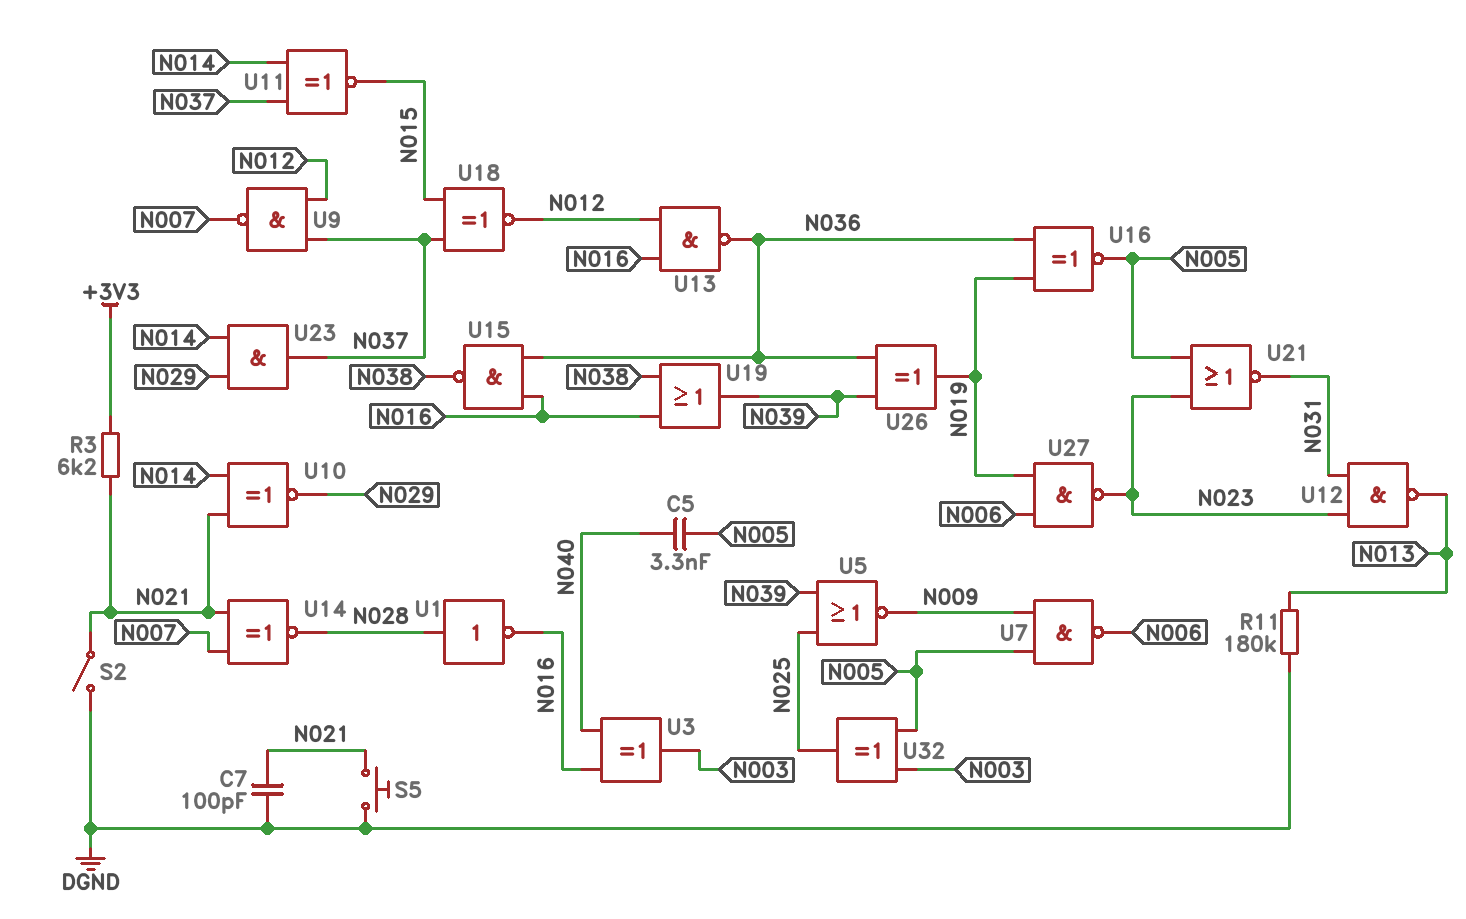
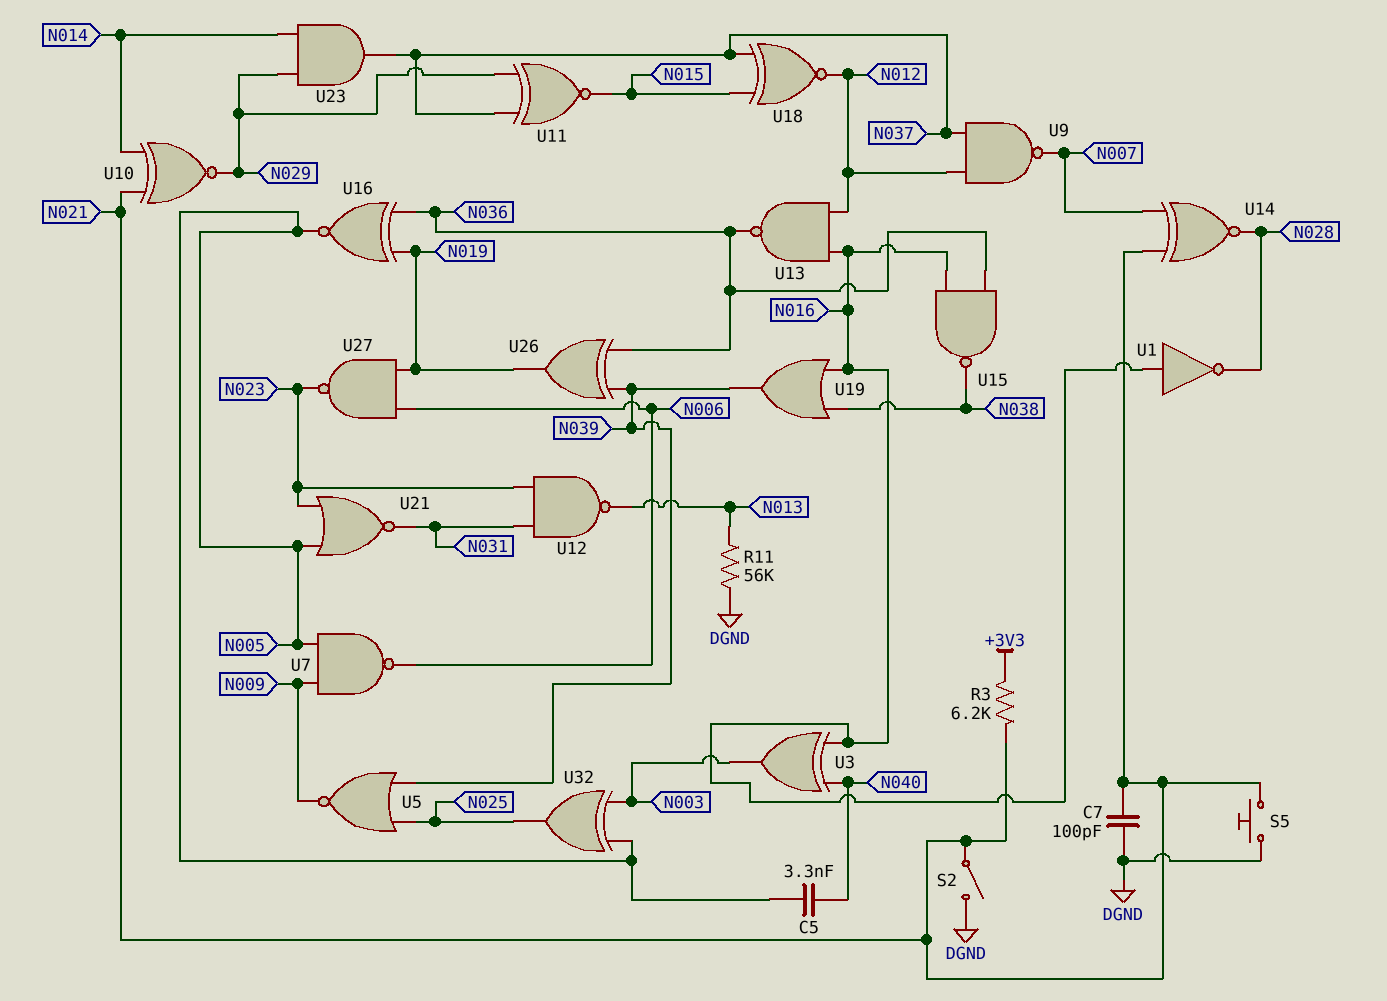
R11: 180k (DGND, N013) -> 56k (DGND, N013)
U1: NOT (in N028, out N016) -> NOT (in N016, out N028)
U11: XNOR (in N014, in N037, out N015) -> XNOR (in N029, in N037, out N015)

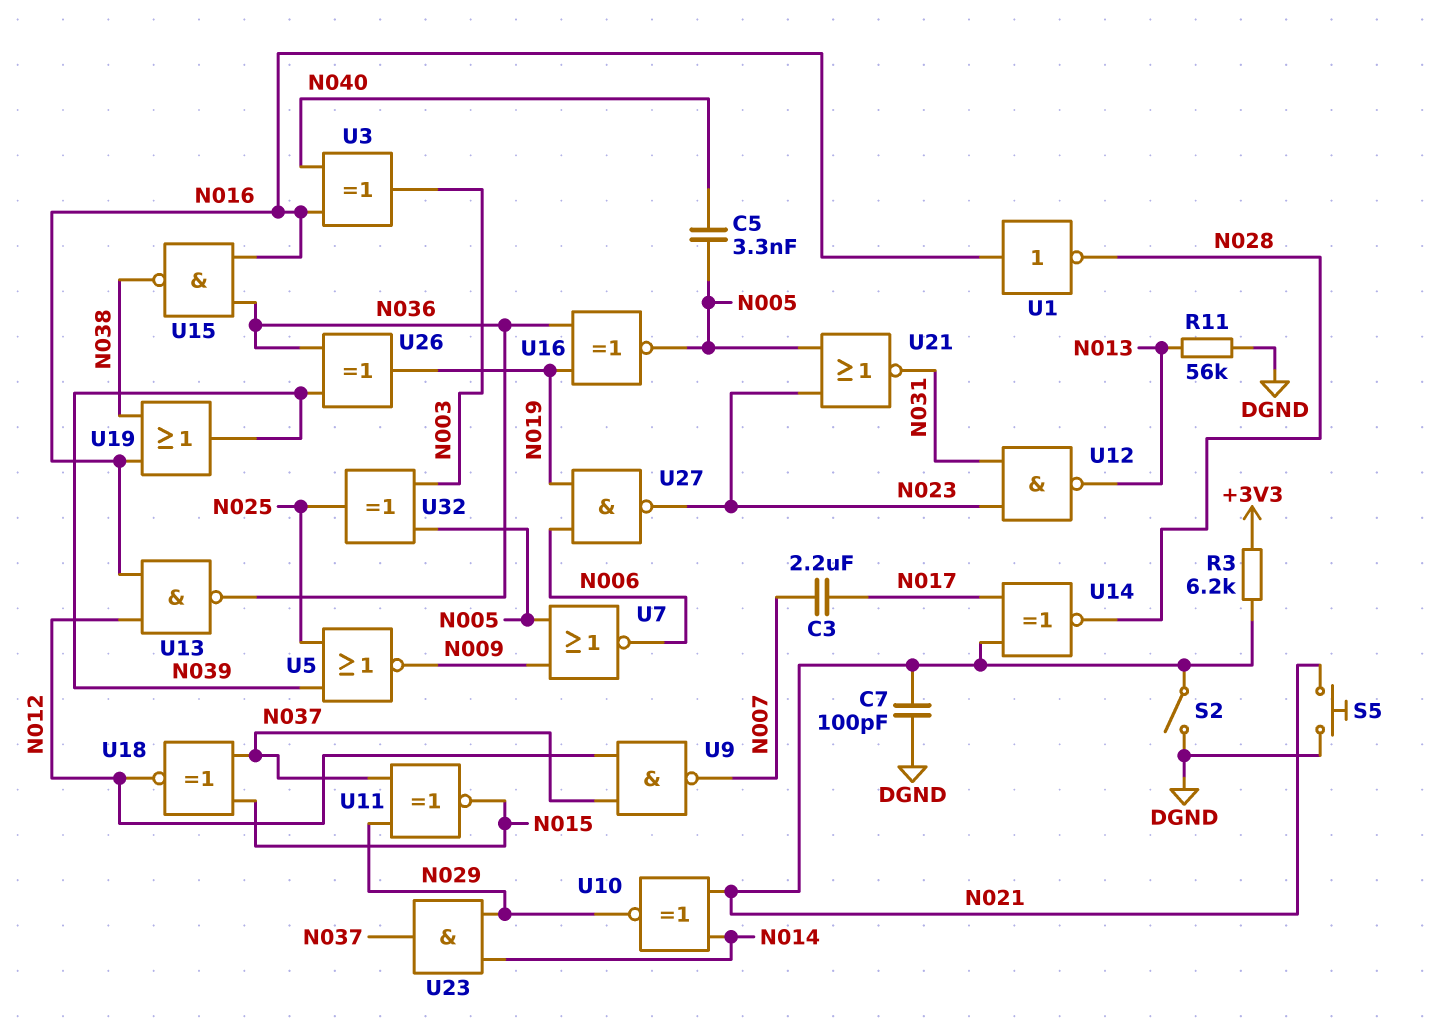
C3: none -> 2.2uF (N007, N017)
U7: NAND (in N005, in N009, out N006) -> NOR (in N005, in N009, out N006)
U14: XNOR (in N007, in N021, out N028) -> XNOR (in N017, in N021, out N028)

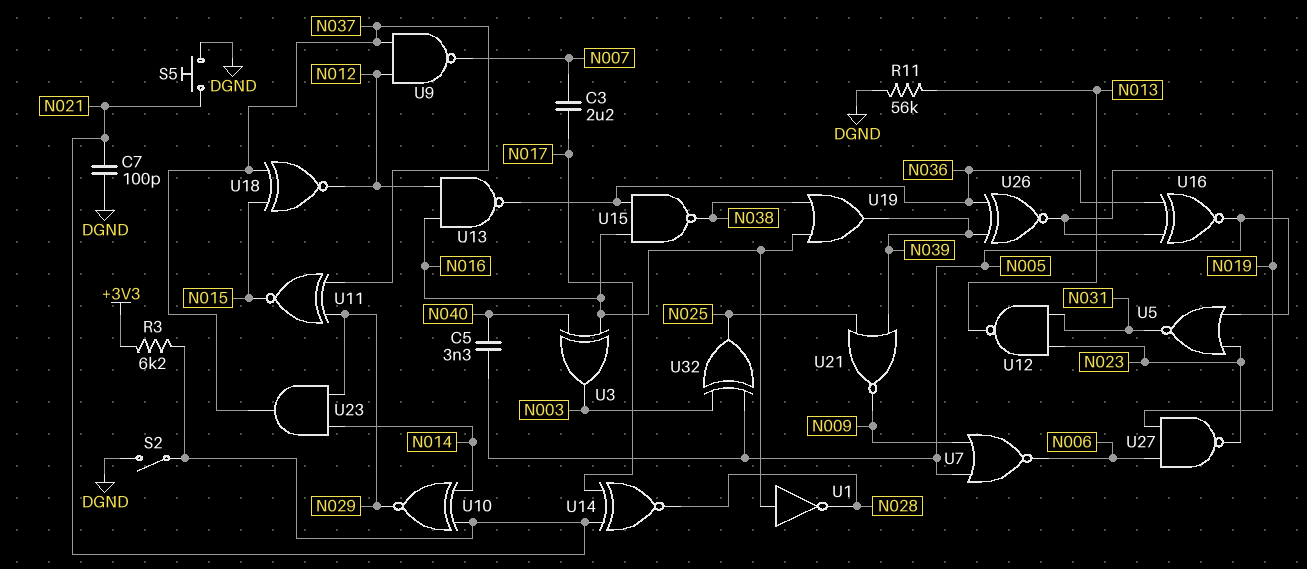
U5: NOR (in N025, in N039, out N009) -> NOR (in N005, in N023, out N031)
U21: NOR (in N005, in N023, out N031) -> NOR (in N025, in N039, out N009)
U26: XOR (in N036, in N039, out N019) -> XNOR (in N036, in N039, out N019)

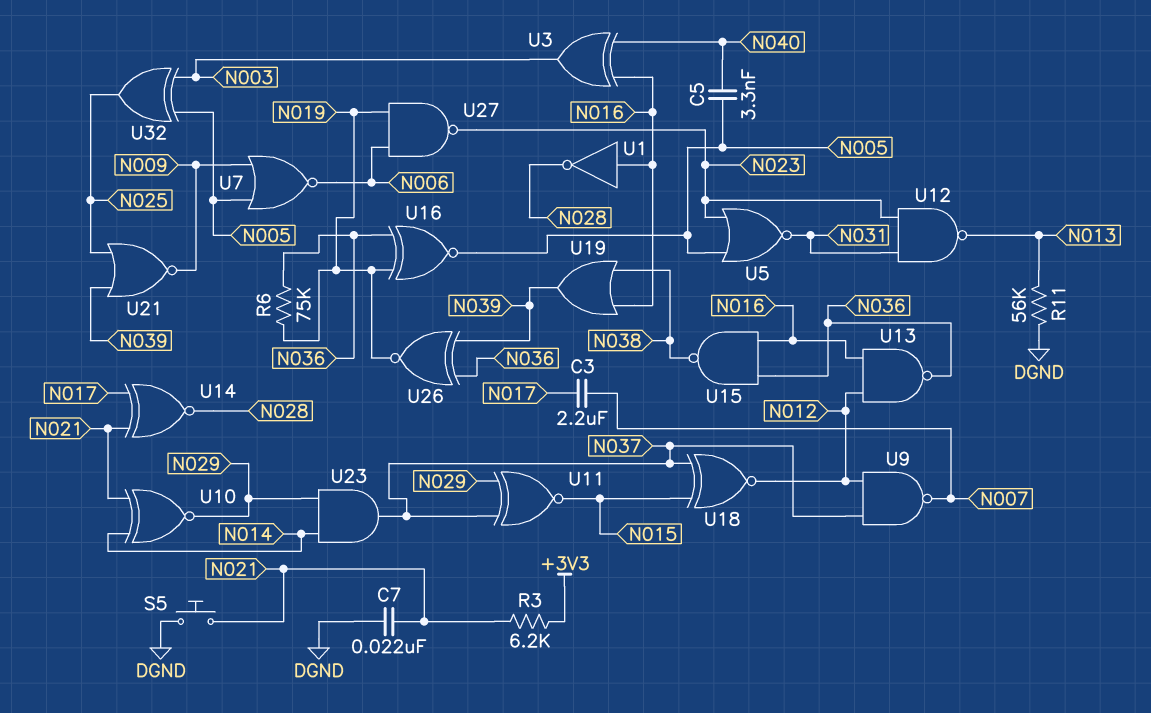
C7: 100pF (DGND, N021) -> 22nF (DGND, N021)
R6: none -> 75k (N019, N036)
S2: switch (DGND, N021) -> none

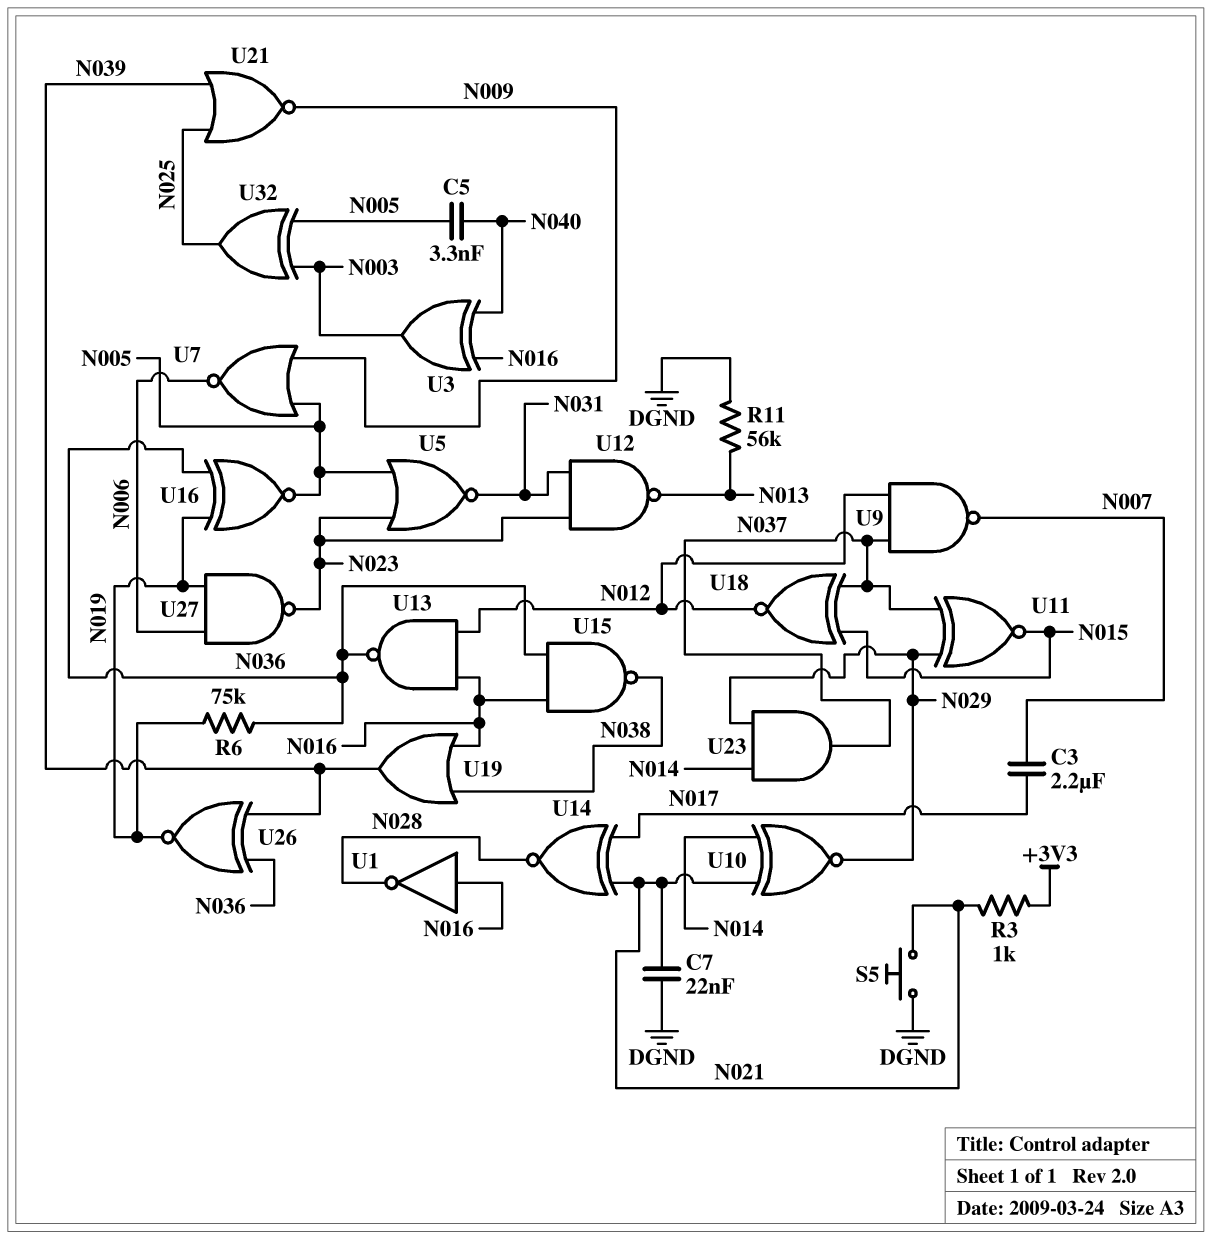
R3: 6.2k (+3V3, N021) -> 1k (+3V3, N021)

